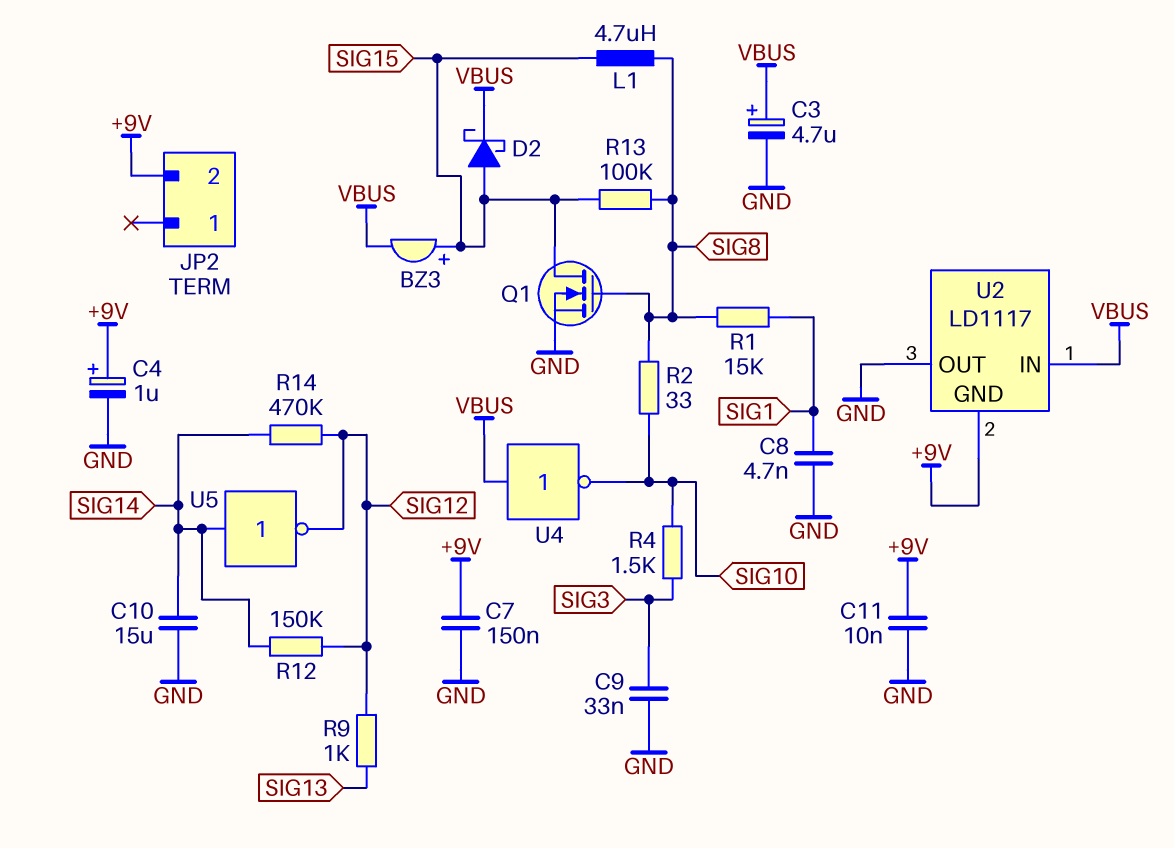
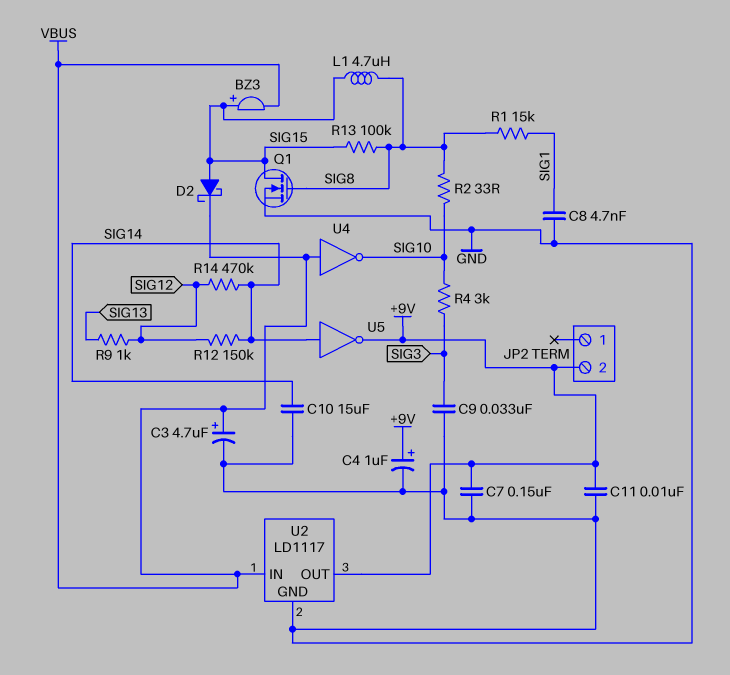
R4: 1.5k (SIG3, SIG10) -> 3k (SIG3, SIG10)
U2 pin GND: +9V -> GND
U2 pin OUT: GND -> +9V
U5: NOT (in SIG14, out SIG12) -> NOT (in SIG14, out +9V)

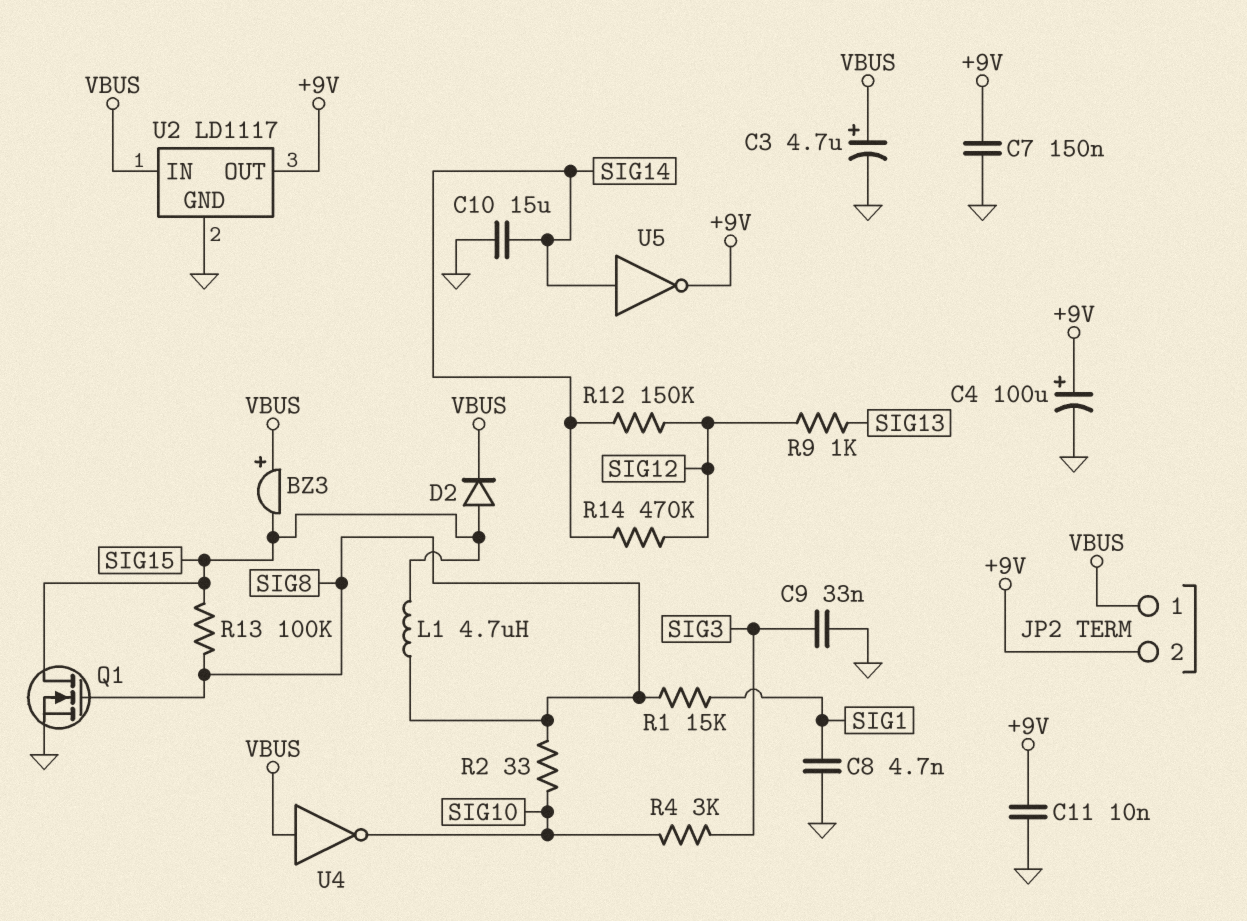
BZ3: buzzer (plus SIG15, minus VBUS) -> buzzer (plus VBUS, minus SIG15)
C4: 1uF (plus +9V, minus GND) -> 100uF (plus +9V, minus GND)
D2: schottky (A SIG15, K VBUS) -> diode (A SIG15, K VBUS)
JP2 pin 1: none -> VBUS

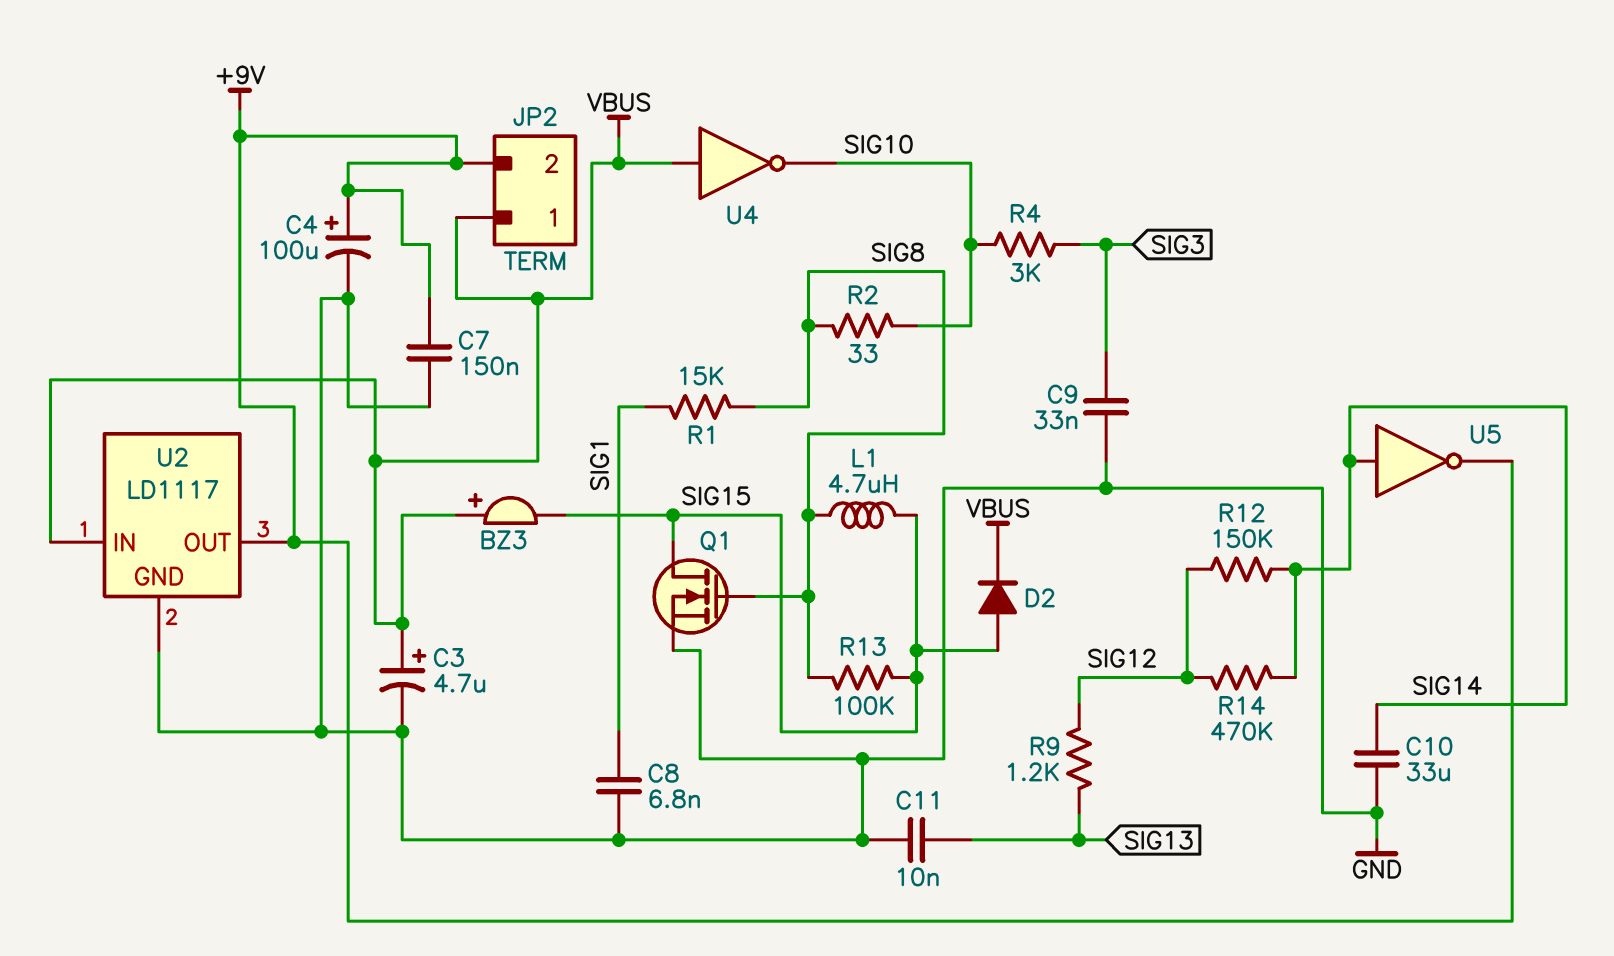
C8: 4.7nF (GND, SIG1) -> 6.8nF (GND, SIG1)
C10: 15uF (GND, SIG14) -> 33uF (GND, SIG14)
C11: 10nF (+9V, GND) -> 10nF (GND, SIG13)
R9: 1k (SIG12, SIG13) -> 1.2k (SIG12, SIG13)

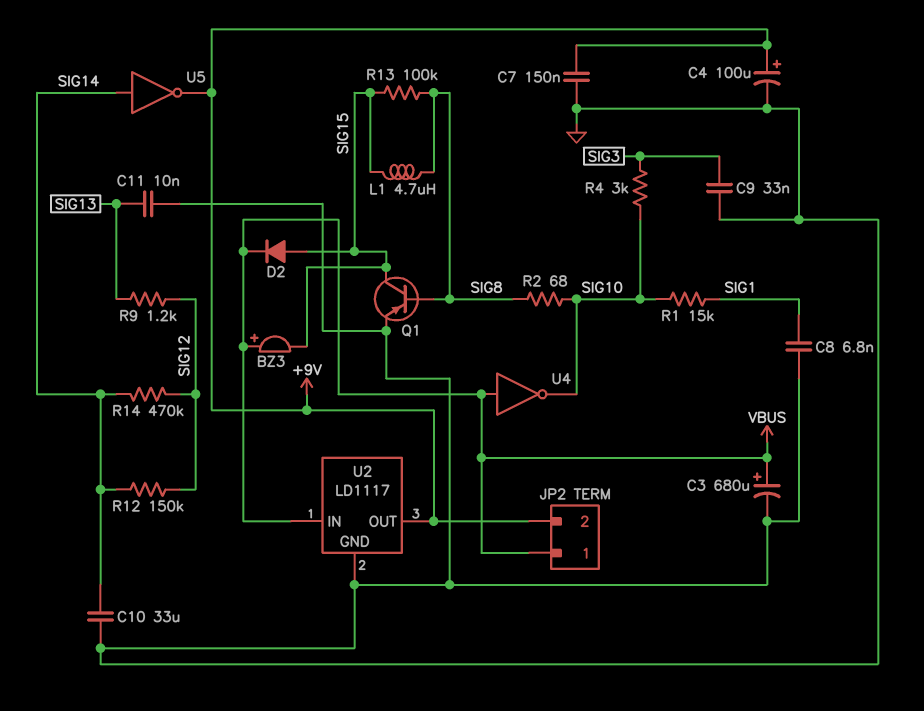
C3: 4.7uF (plus VBUS, minus GND) -> 680uF (plus VBUS, minus GND)
Q1: NMOS (G SIG8, D SIG15, S GND) -> PNP (B SIG8, C SIG15, E GND)
R1: 15k (SIG1, SIG8) -> 15k (SIG1, SIG10)
R2: 33 (SIG8, SIG10) -> 68 (SIG8, SIG10)

